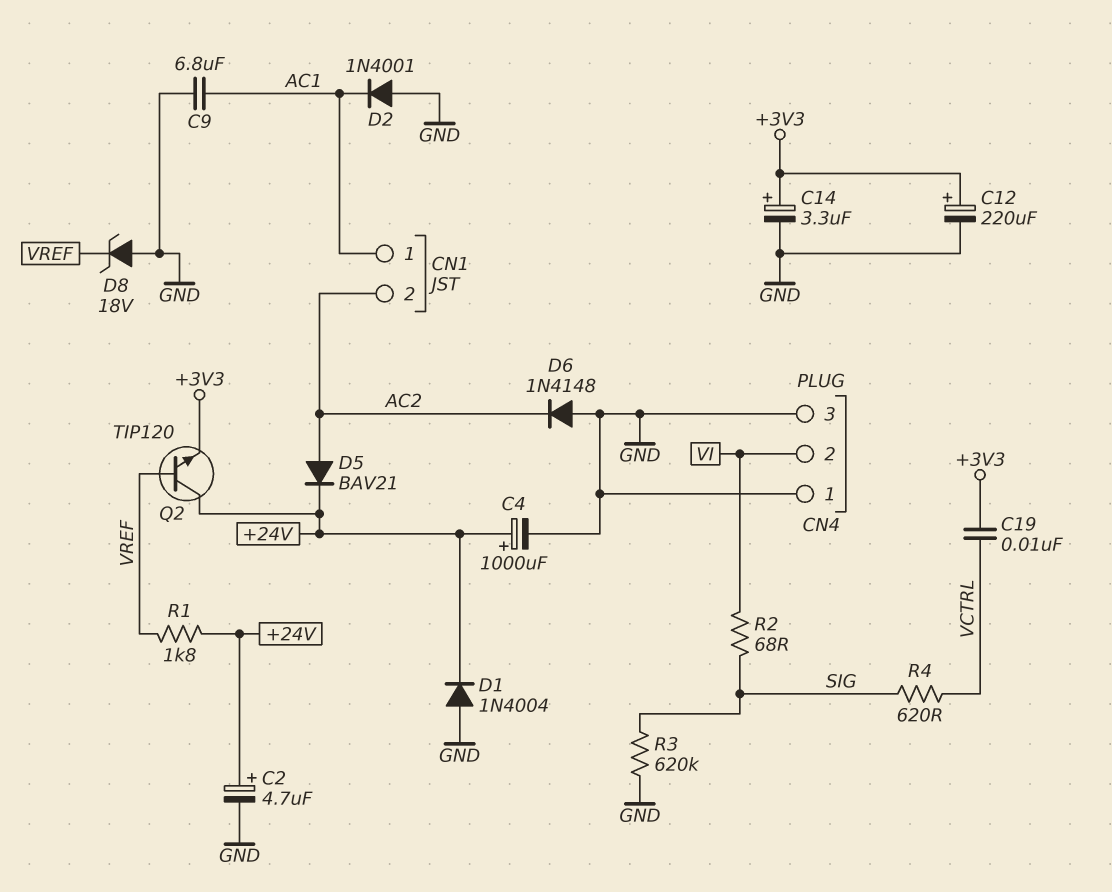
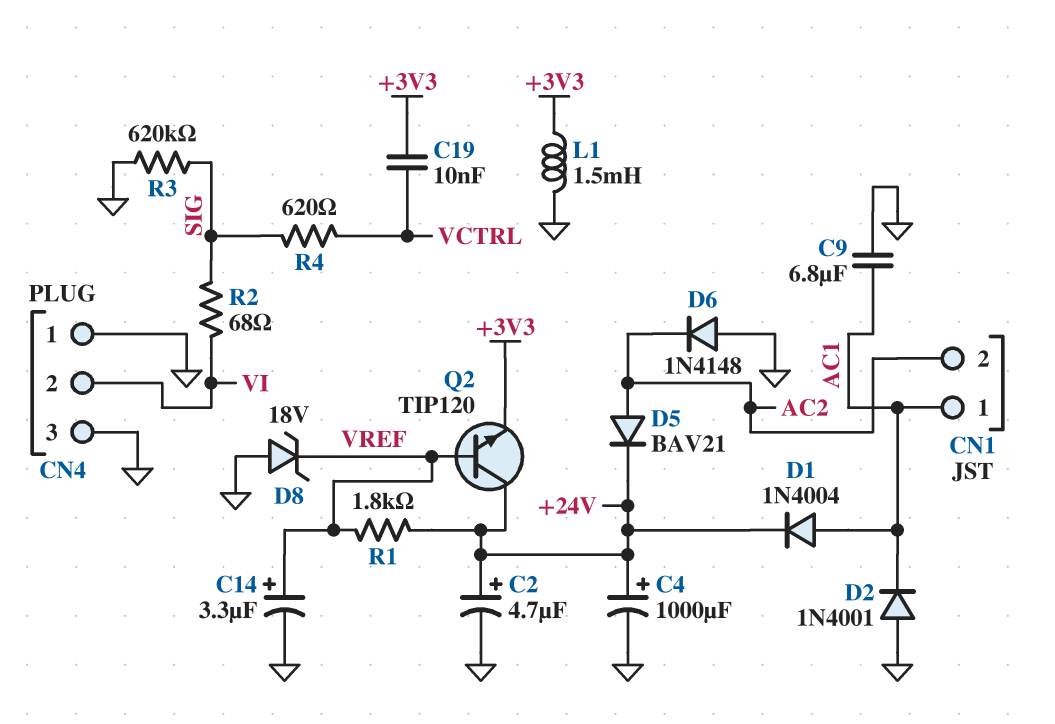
C12: 220uF (plus +3V3, minus GND) -> none
C14: 3.3uF (plus +3V3, minus GND) -> 3.3uF (plus VREF, minus GND)
D1: diode 1N4004 (A GND, K +24V) -> diode 1N4004 (A AC1, K +24V)
L1: none -> 1.5mH (+3V3, GND)

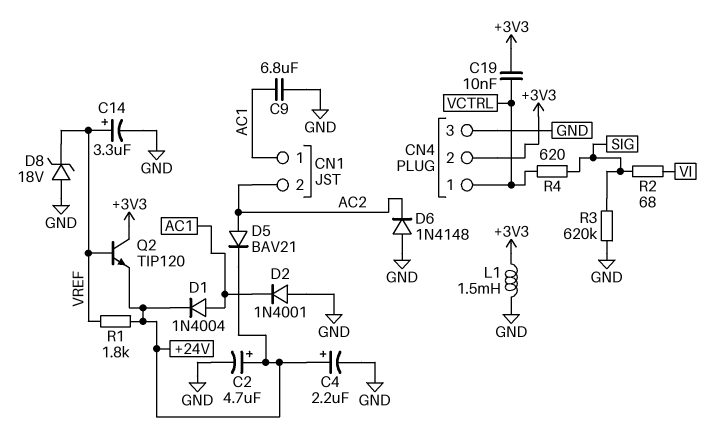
C4: 1000uF (plus +24V, minus GND) -> 2.2uF (plus +24V, minus GND)
CN4 pin 1: GND -> VCTRL
CN4 pin 2: VI -> +3V3
Q2: NPN TIP120 (B VREF, C +24V, E +3V3) -> NPN TIP120 (B VREF, C +3V3, E +24V)

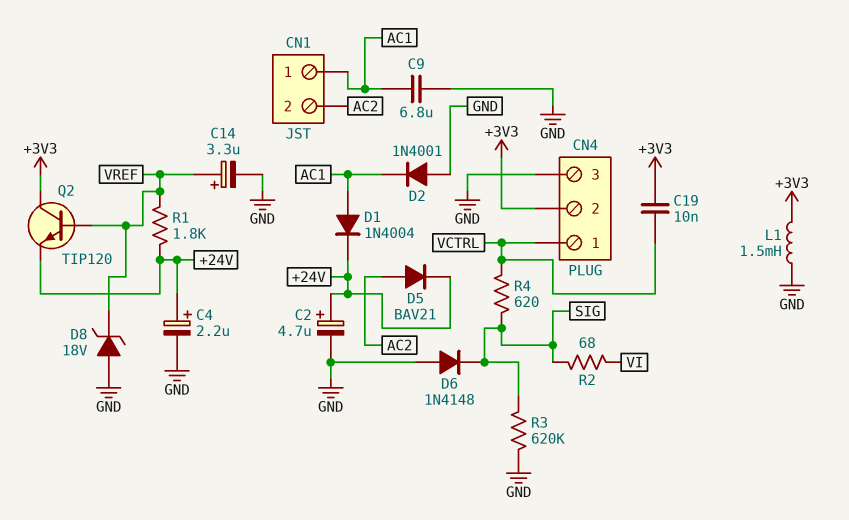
D6: diode 1N4148 (A GND, K AC2) -> diode 1N4148 (A GND, K SIG)

